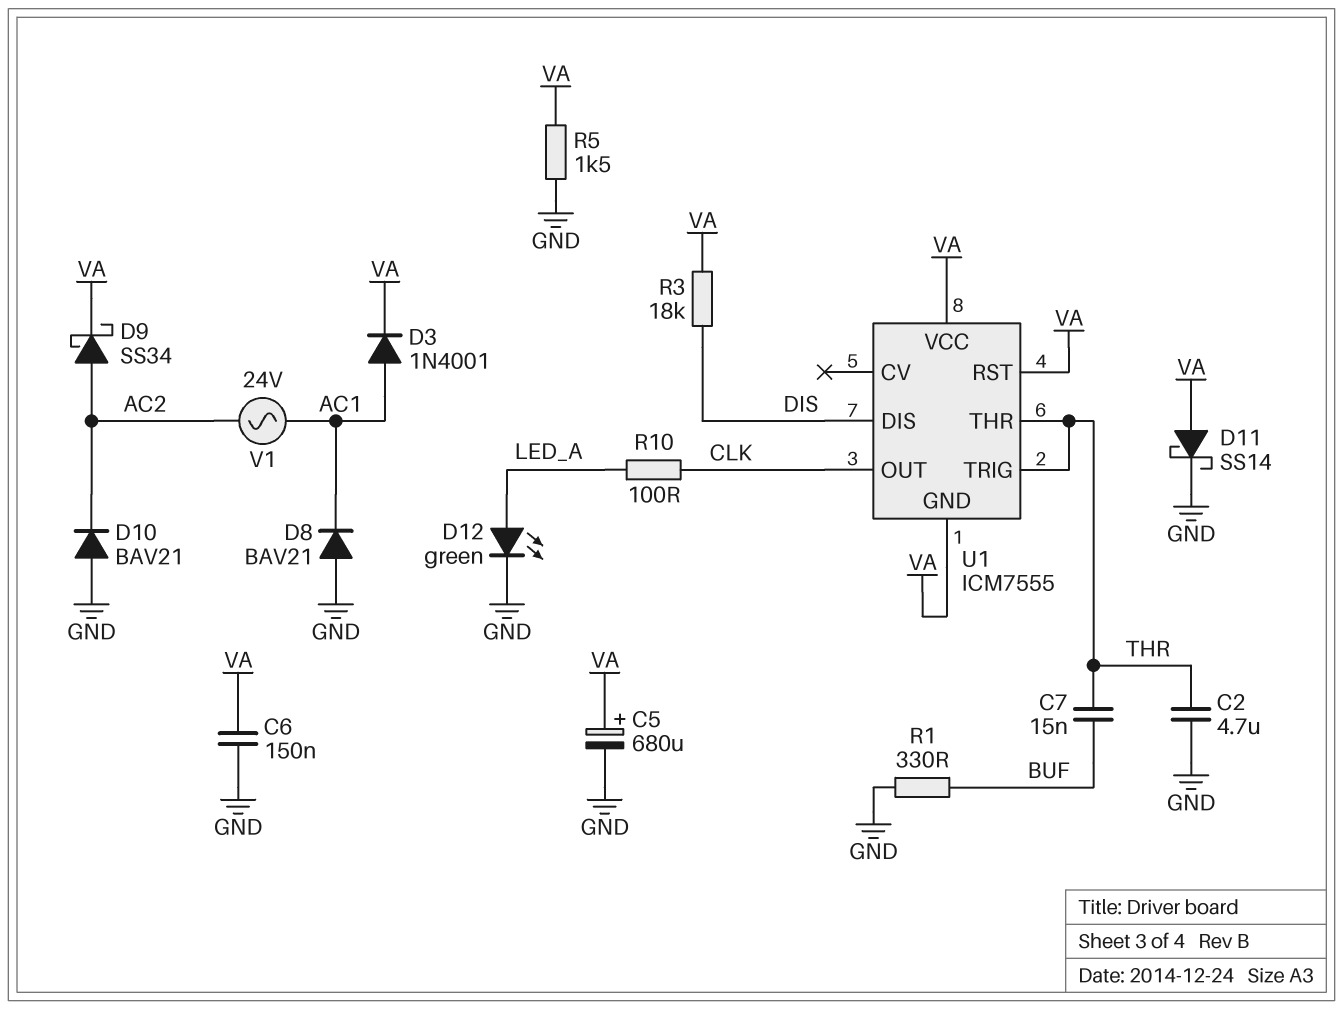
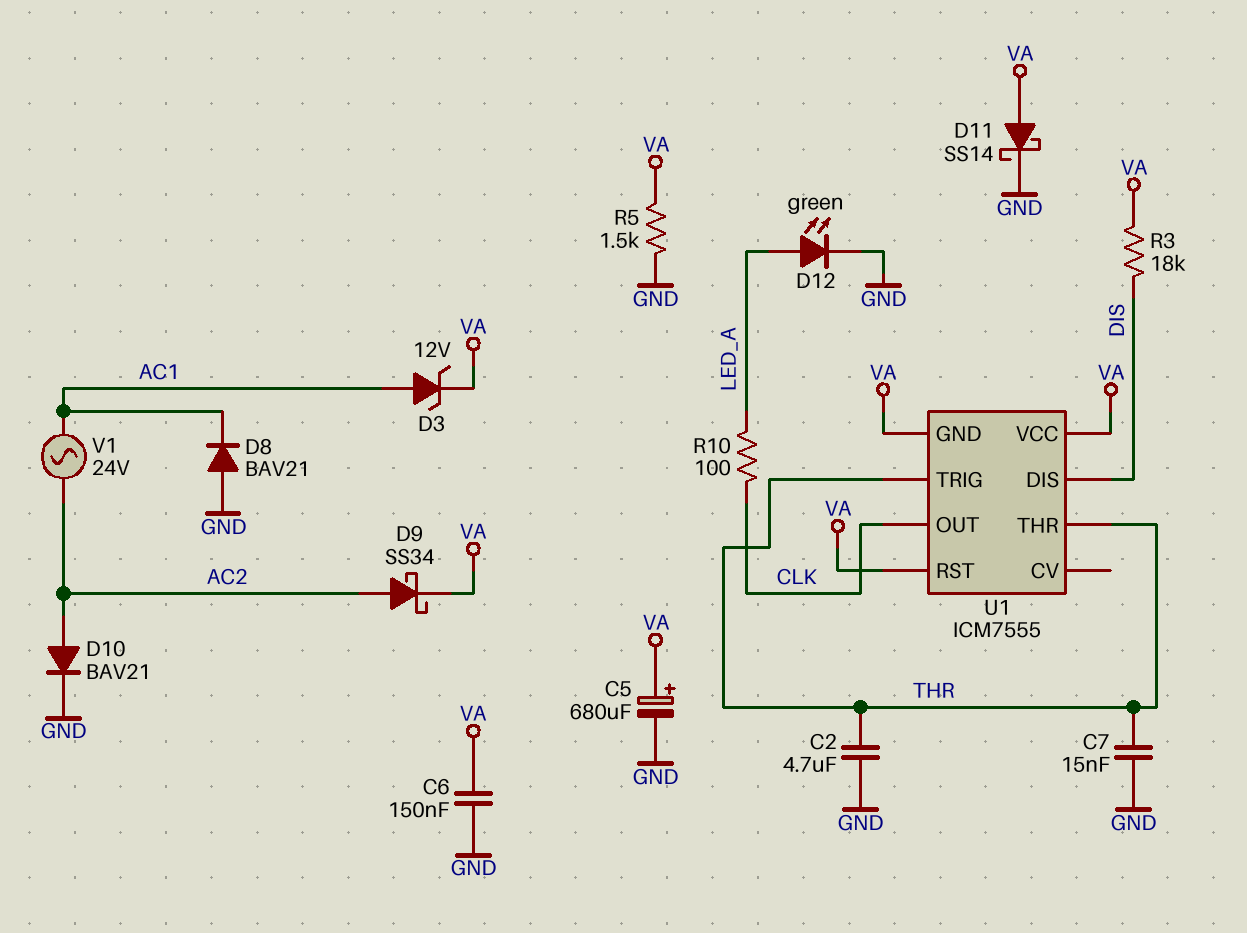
C7: 15nF (BUF, THR) -> 15nF (GND, THR)
D3: diode 1N4001 (A AC1, K VA) -> zener 12V (A AC1, K VA)
D10: diode BAV21 (A GND, K AC2) -> diode BAV21 (A AC2, K GND)
R1: 330 (BUF, GND) -> none

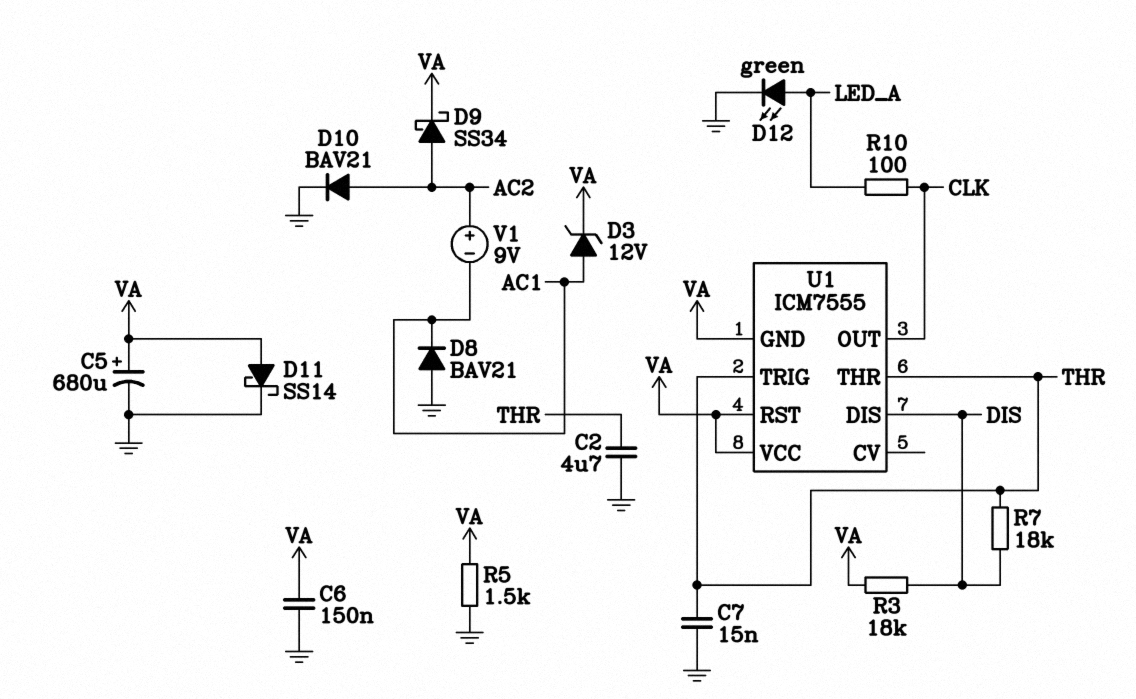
R7: none -> 18k (DIS, THR)
V1: AC 24V (AC1, AC2) -> 9V (plus AC2, minus AC1)

